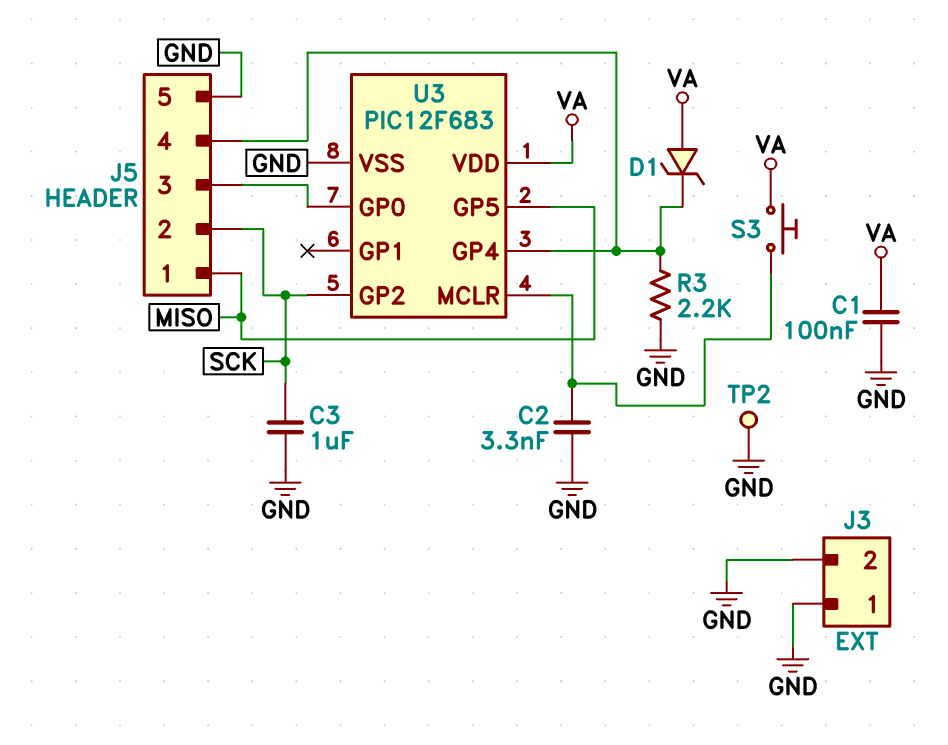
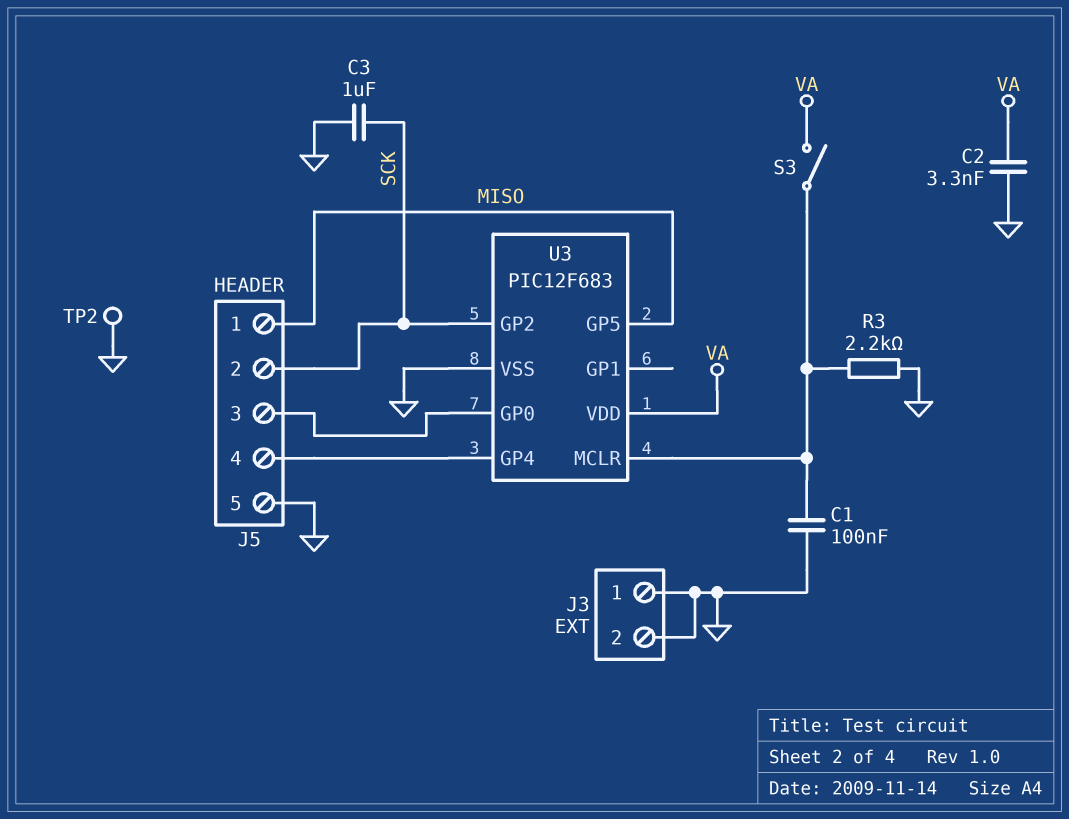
C1: 100nF (GND, VA) -> 100nF (GND, U3/MCLR)
C2: 3.3nF (GND, U3/MCLR) -> 3.3nF (GND, VA)
D1: zener (A VA, K J5/4) -> none
R3: 2.2k (GND, J5/4) -> 2.2k (GND, U3/MCLR)
S3: button (U3/MCLR, VA) -> switch (U3/MCLR, VA)

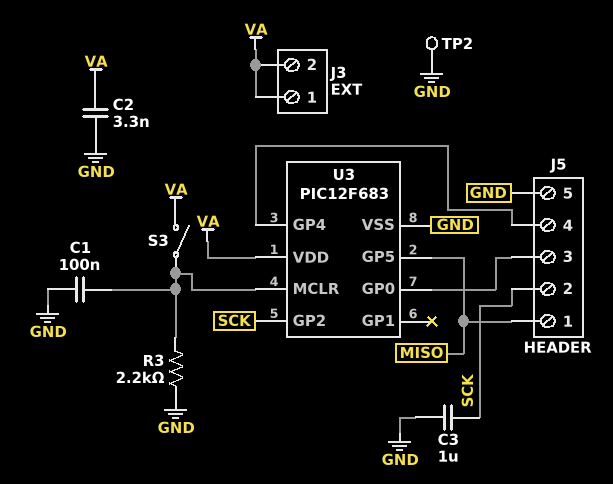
J3 pin 1: GND -> VA
J3 pin 2: GND -> VA

